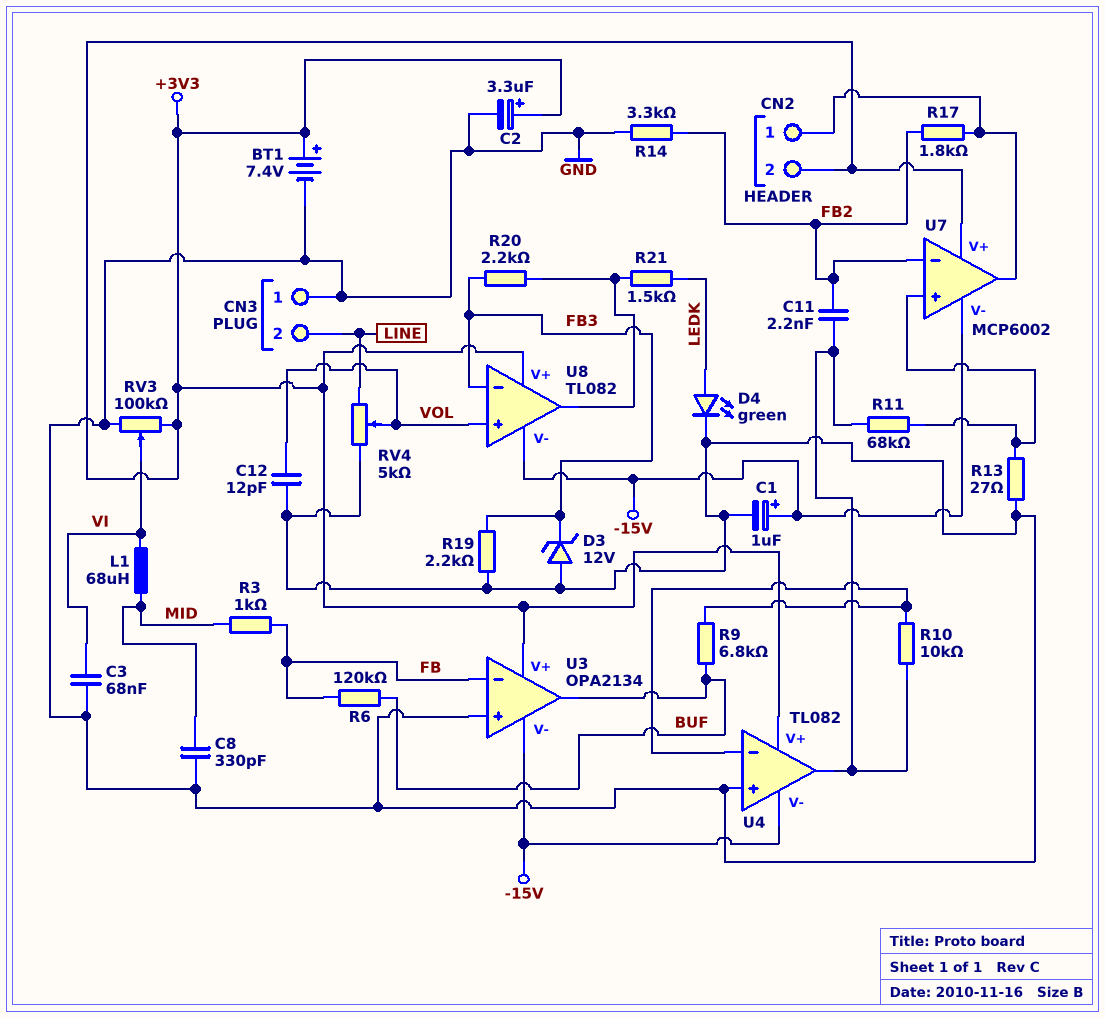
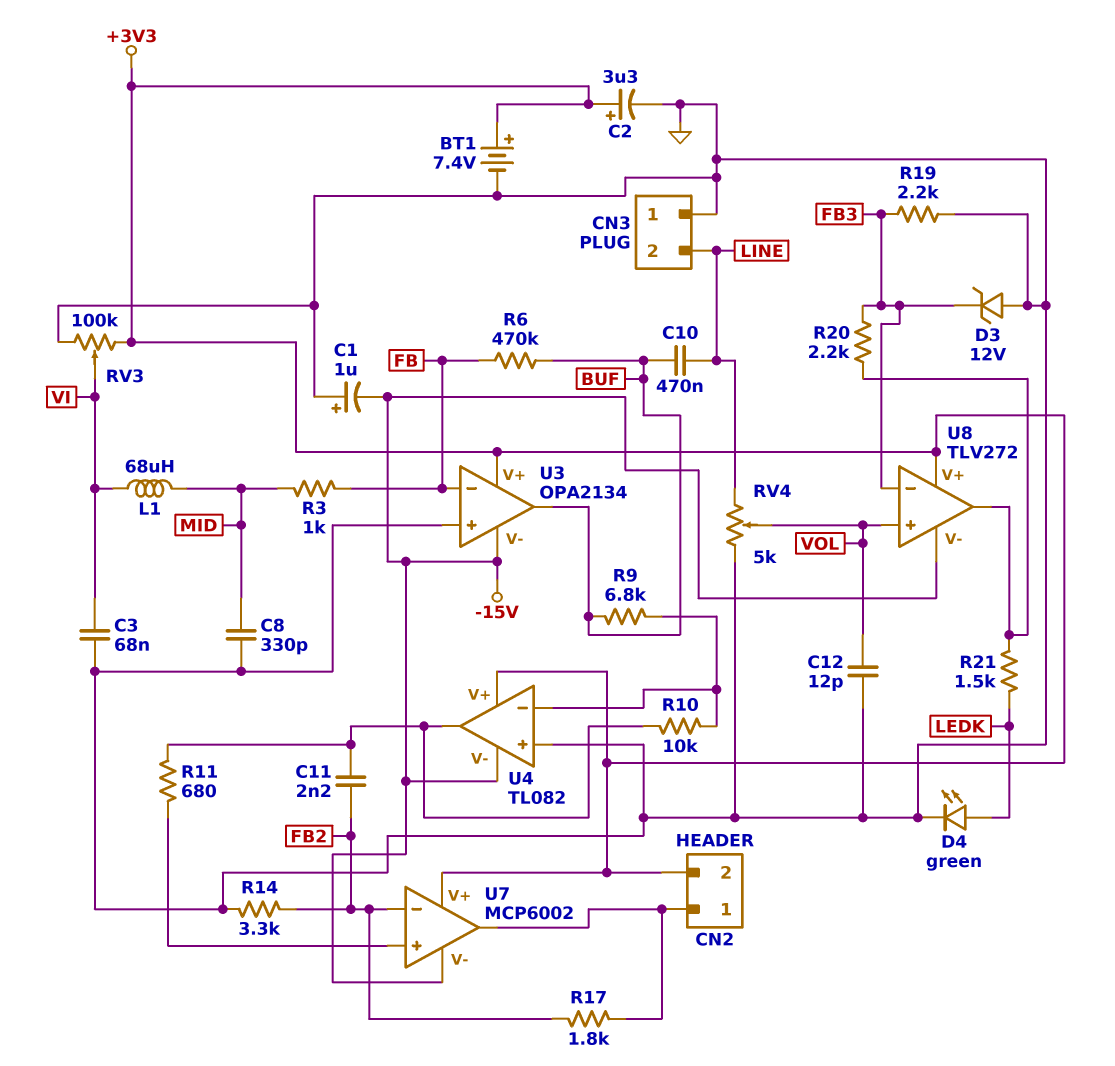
C1: 1uF (plus -15V, minus GND) -> 1uF (plus GND, minus -15V)
C10: none -> 470nF (BUF, LINE)
R6: 120k (BUF, FB) -> 470k (BUF, FB)
R11: 68k (U4/out, U7/in+) -> 680 (U4/out, U7/in+)
R13: 27 (GND, U7/in+) -> none
U8: TL082 -> TLV272

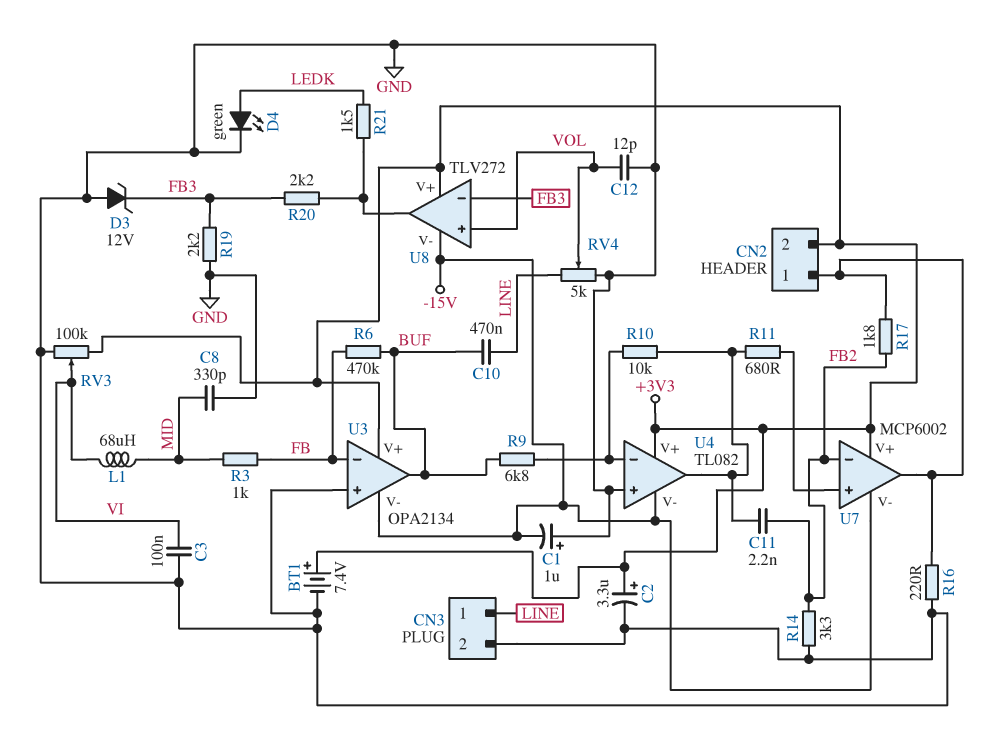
C3: 68nF (GND, VI) -> 100nF (GND, VI)
CN3 pin 1: GND -> LINE
CN3 pin 2: LINE -> GND
R16: none -> 220 (CN2/1, GND)

